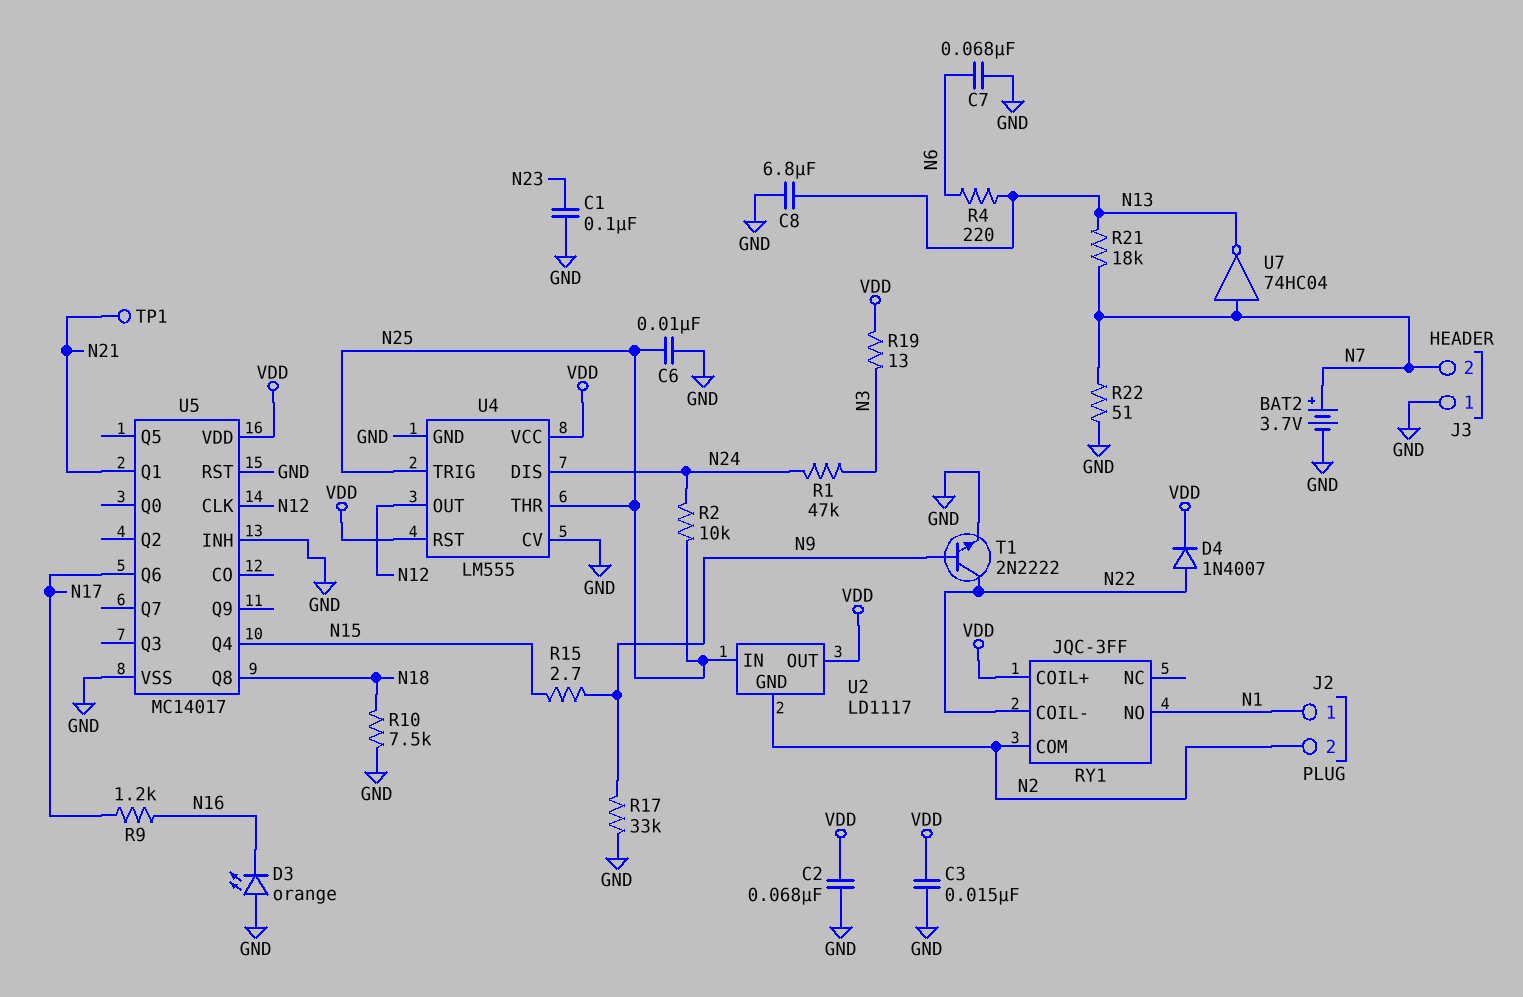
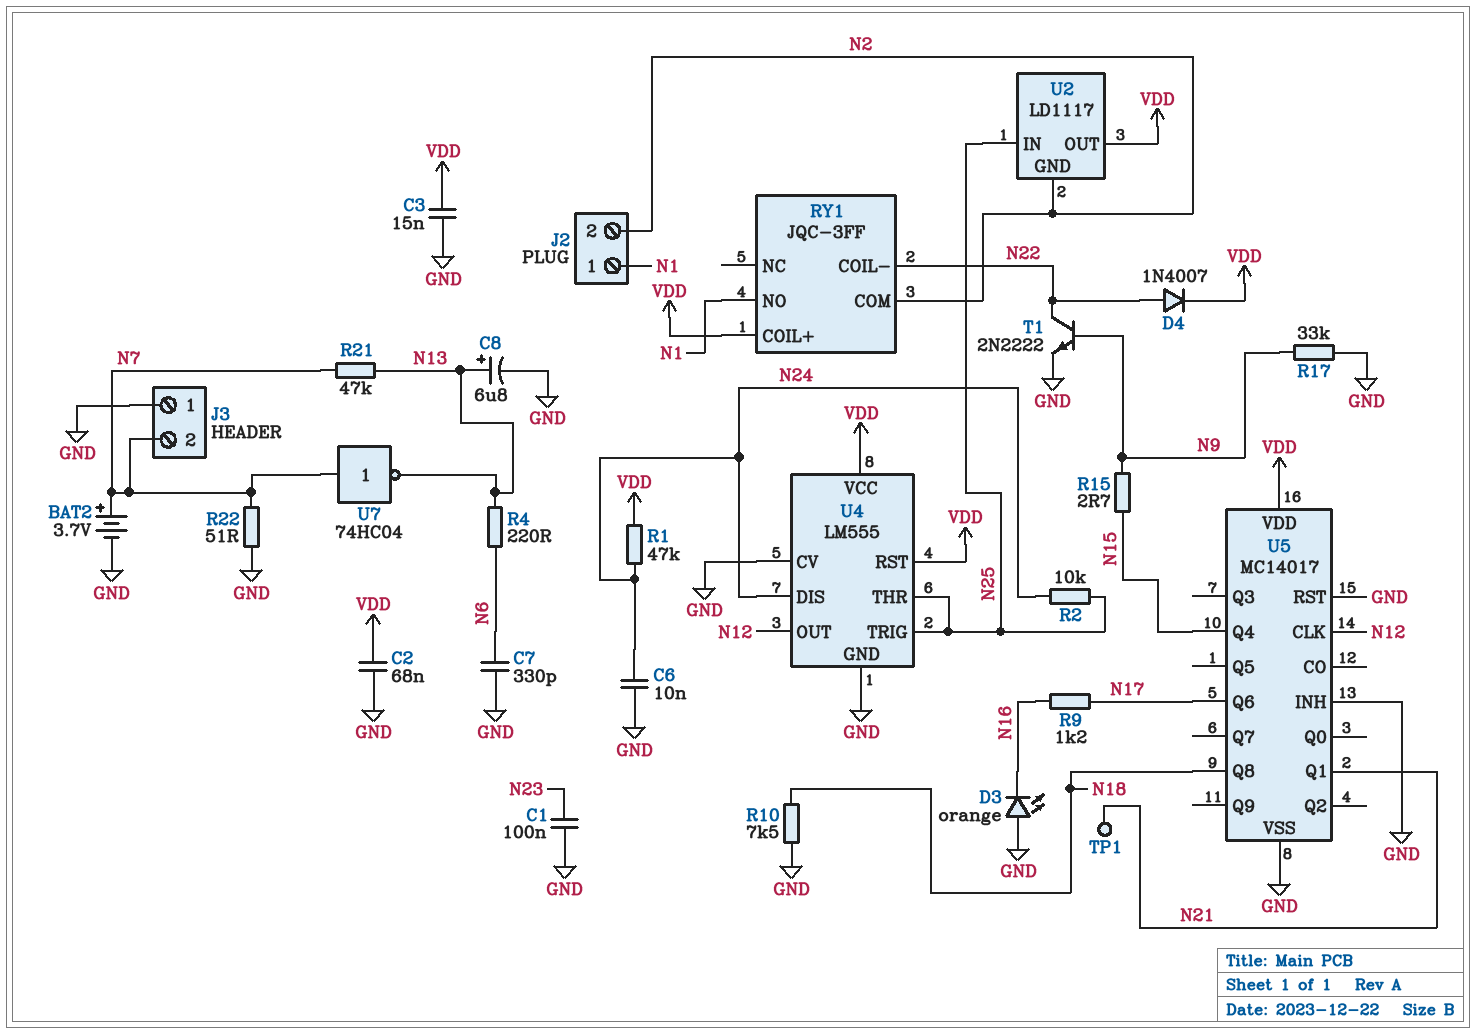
C6: 10nF (GND, N25) -> 10nF (GND, N24)
C7: 68nF (GND, N6) -> 330pF (GND, N6)
C8: 6.8uF (GND, N13) -> 6.8uF (plus N13, minus GND)
R1: 47k (N3, N24) -> 47k (N24, VDD)
R19: 13 (N3, VDD) -> none
R21: 18k (N7, N13) -> 47k (N7, N13)

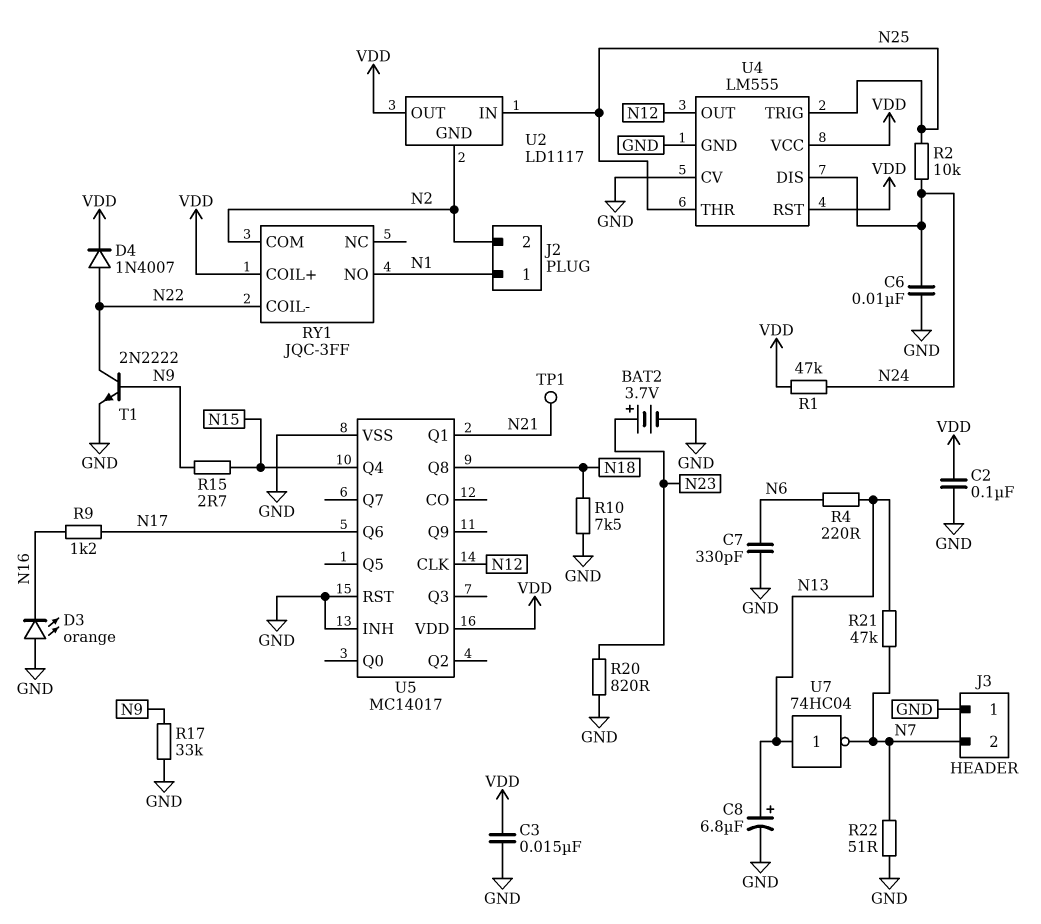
BAT2: 3.7V (plus N7, minus GND) -> 3.7V (plus N23, minus GND)
C1: 100nF (GND, N23) -> none
C2: 68nF (GND, VDD) -> 100nF (GND, VDD)
R20: none -> 820 (GND, N23)
U7: NOT 74HC04 (in N7, out N13) -> NOT 74HC04 (in N13, out N7)

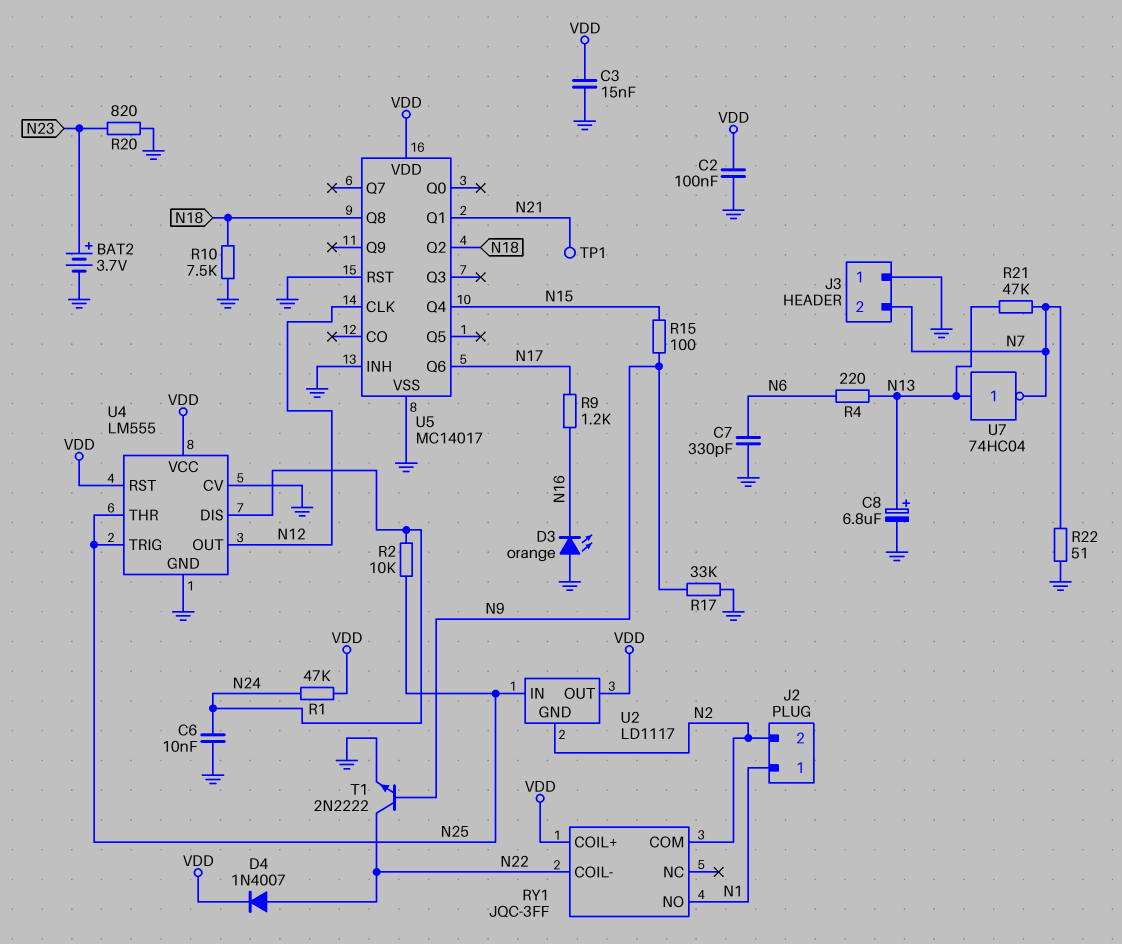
R15: 2.7 (N9, N15) -> 100 (N9, N15)
U5 pin Q2: none -> N18

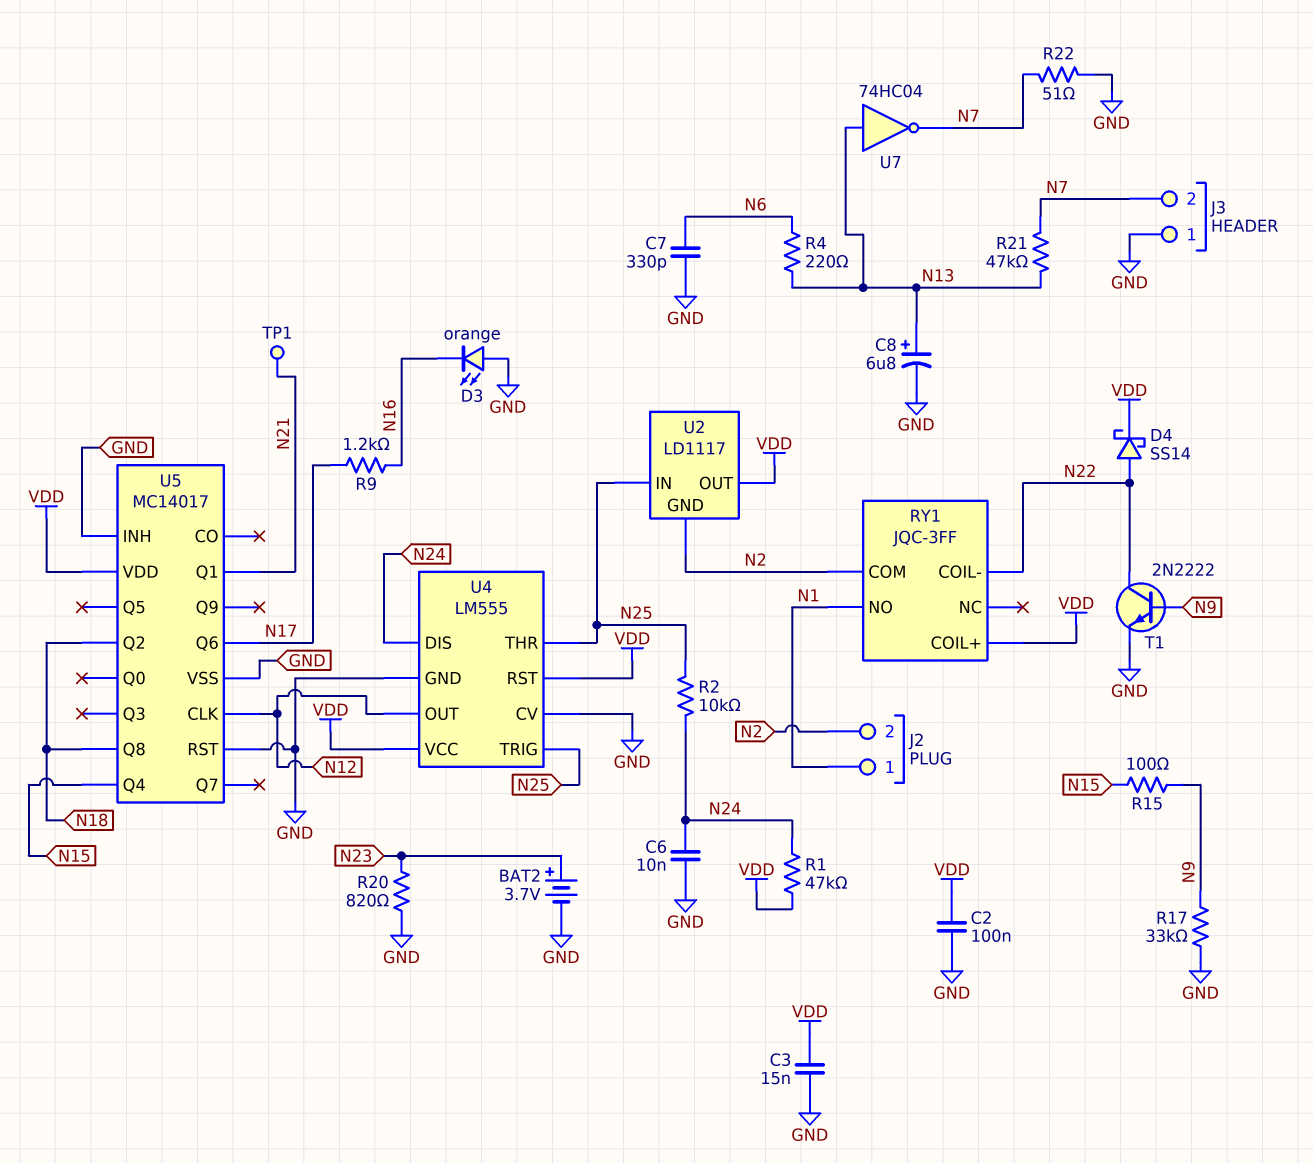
D4: diode 1N4007 (A N22, K VDD) -> schottky SS14 (A N22, K VDD)
R10: 7.5k (GND, N18) -> none

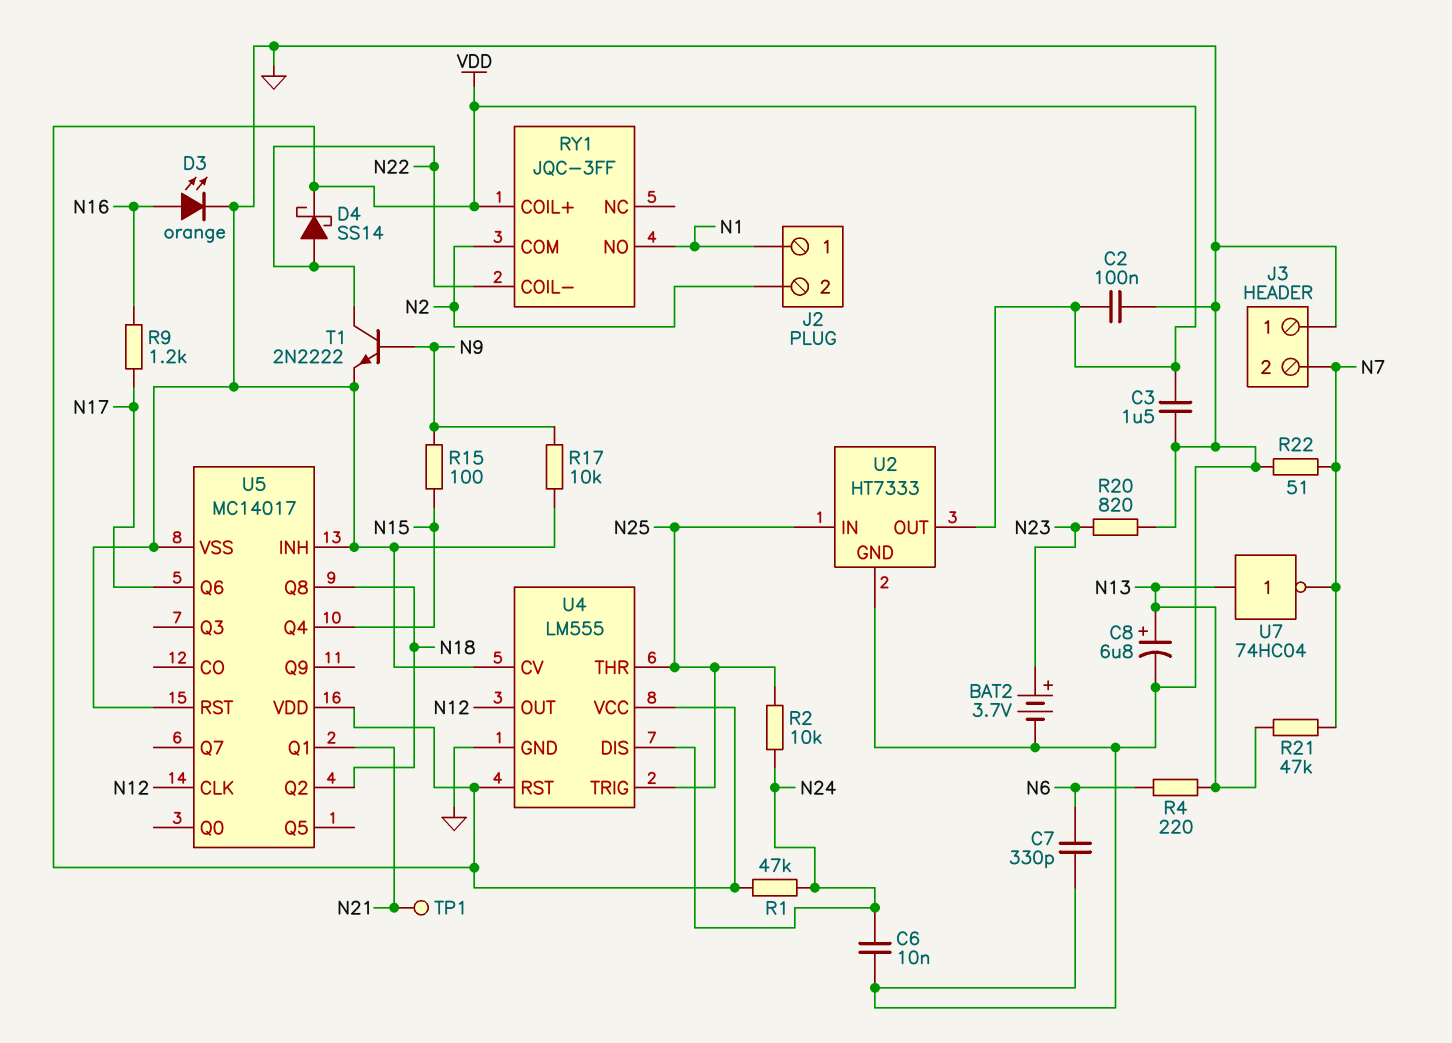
C3: 15nF (GND, VDD) -> 1.5uF (GND, VDD)
D3: LED orange (A GND, K N16) -> LED orange (A N16, K GND)
R17: 33k (GND, N9) -> 10k (GND, N9)
U2: LD1117 -> HT7333
U2 pin GND: N2 -> GND

